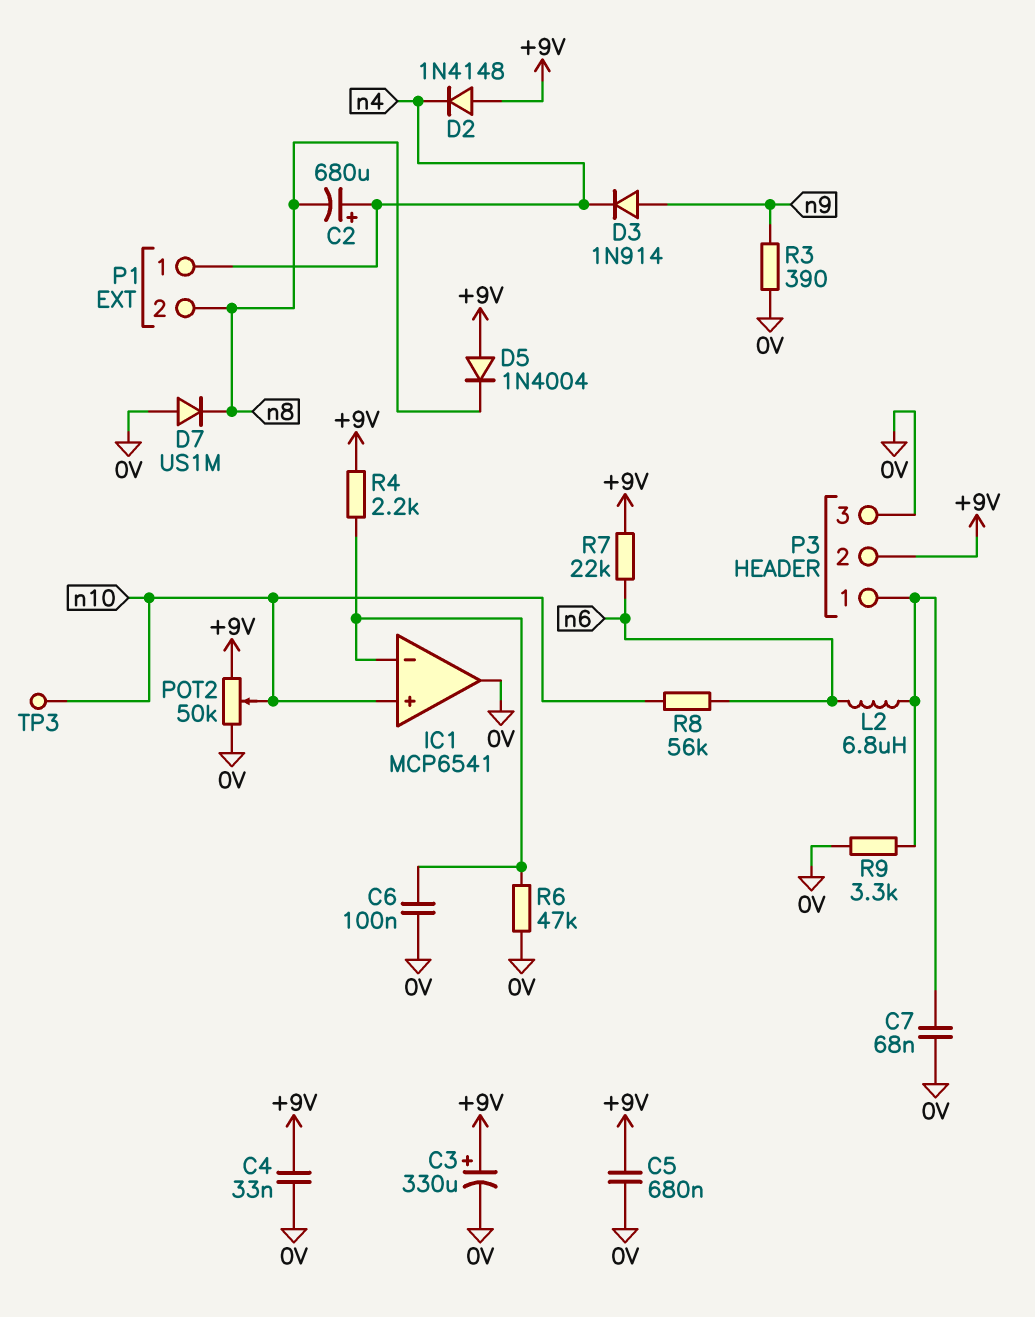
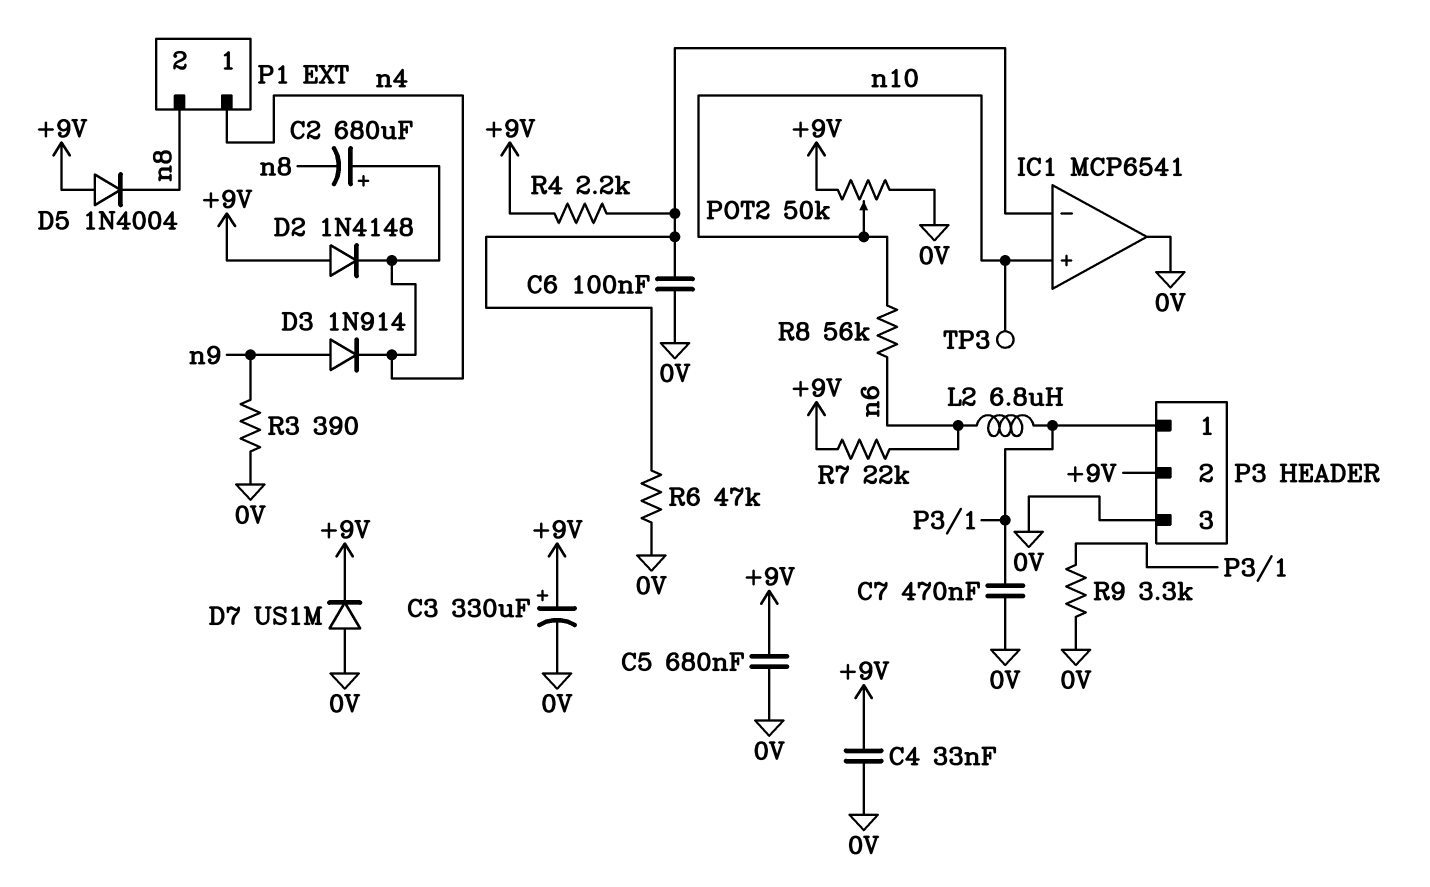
C7: 68nF (0V, P3/1) -> 470nF (0V, P3/1)
D7: diode US1M (A 0V, K n8) -> diode US1M (A 0V, K +9V)

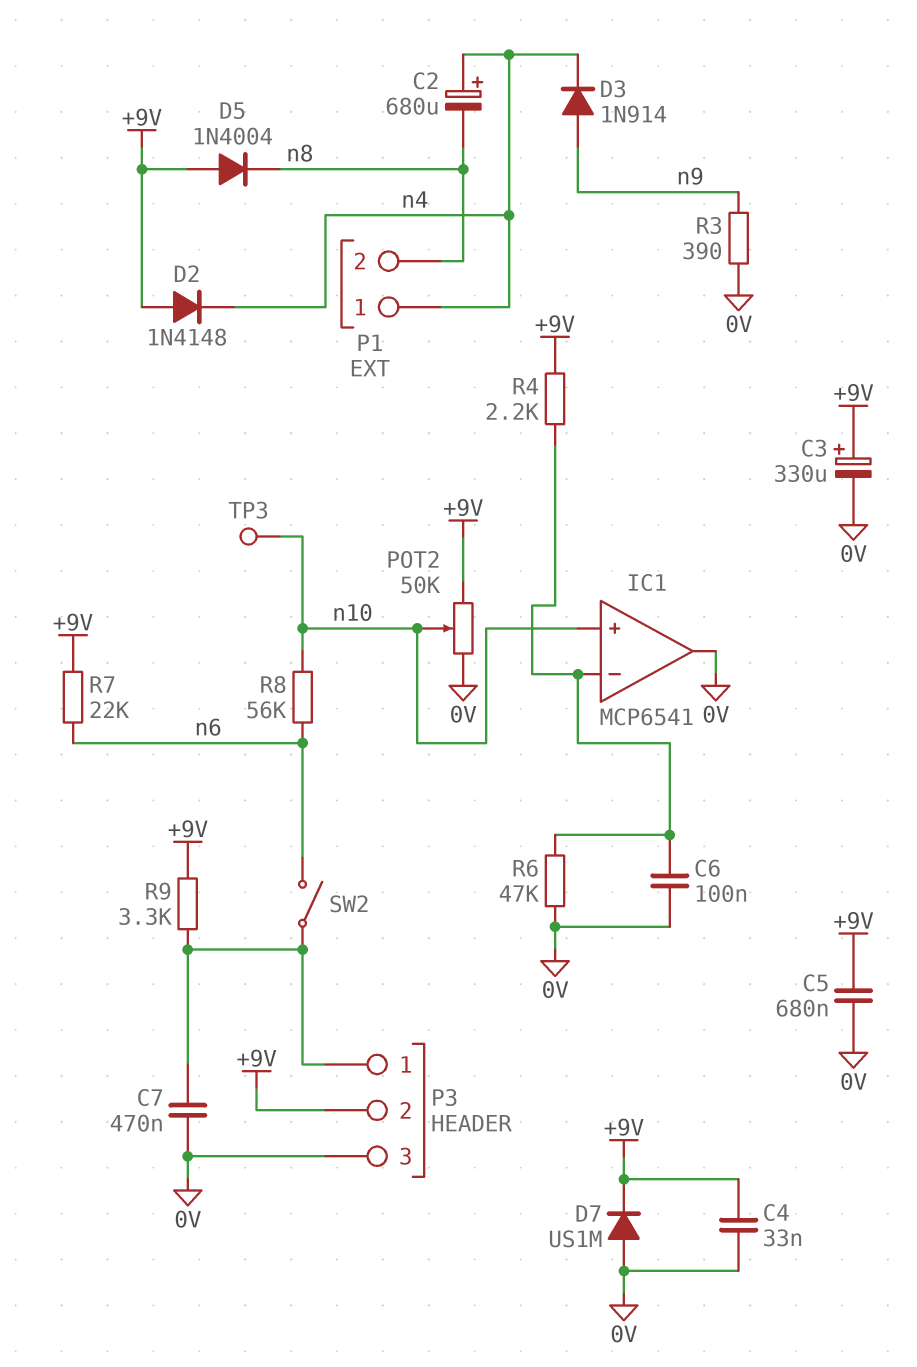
L2: 6.8uH (P3/1, n6) -> none
R9: 3.3k (0V, P3/1) -> 3.3k (+9V, P3/1)
SW2: none -> switch (P3/1, n6)

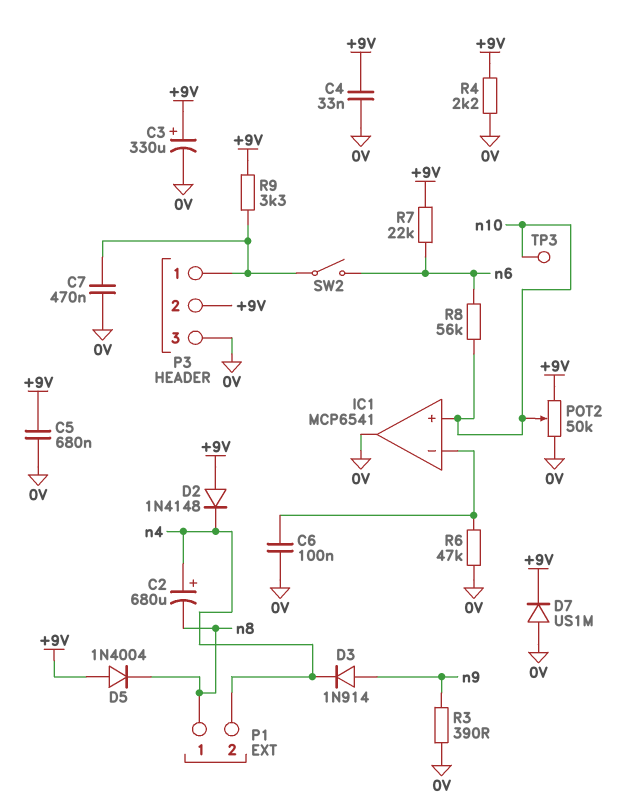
P1 pin 1: n4 -> n8
P1 pin 2: n8 -> n4
R4: 2.2k (+9V, IC1/in-) -> 2.2k (+9V, 0V)

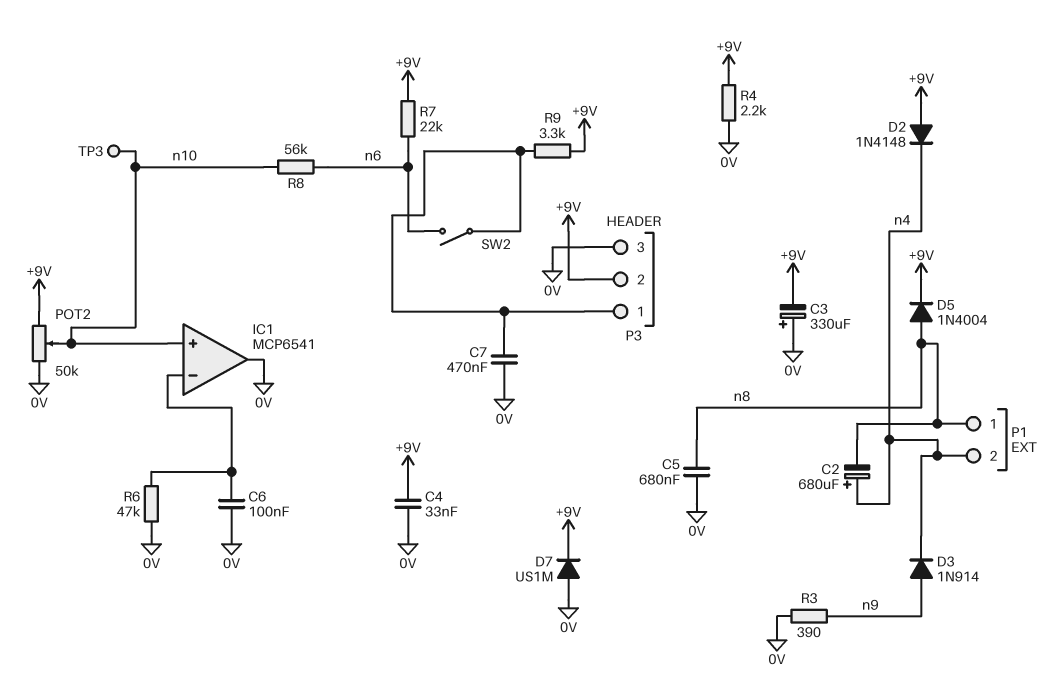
C3: 330uF (plus +9V, minus 0V) -> 330uF (plus 0V, minus +9V)
C5: 680nF (+9V, 0V) -> 680nF (0V, n8)
D5: diode 1N4004 (A +9V, K n8) -> diode 1N4004 (A n8, K +9V)

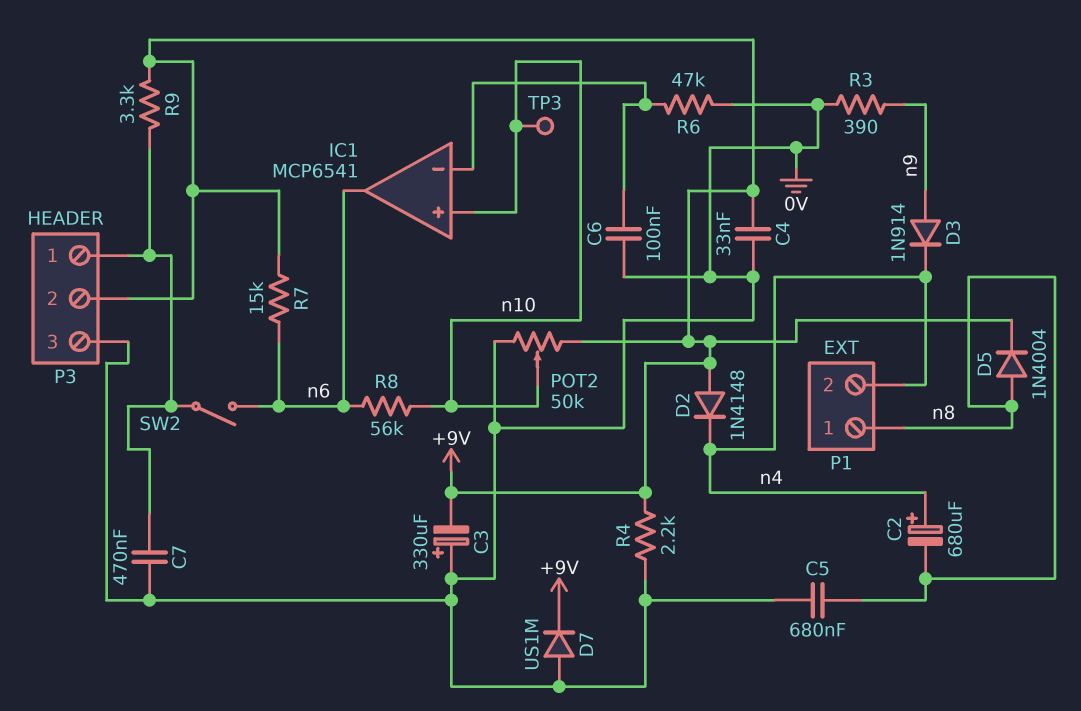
IC1 pin out: 0V -> n6
R7: 22k (+9V, n6) -> 15k (+9V, n6)

